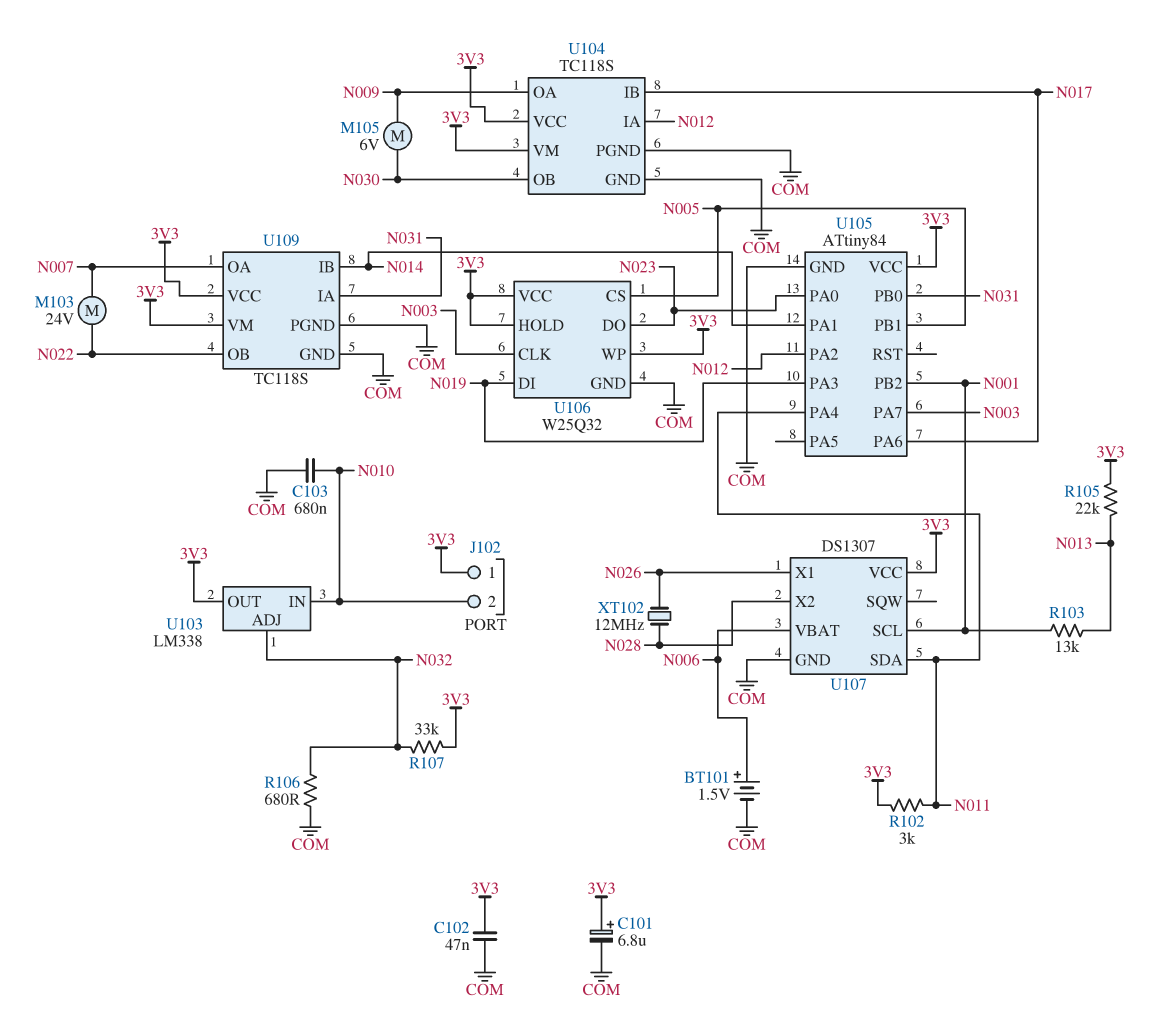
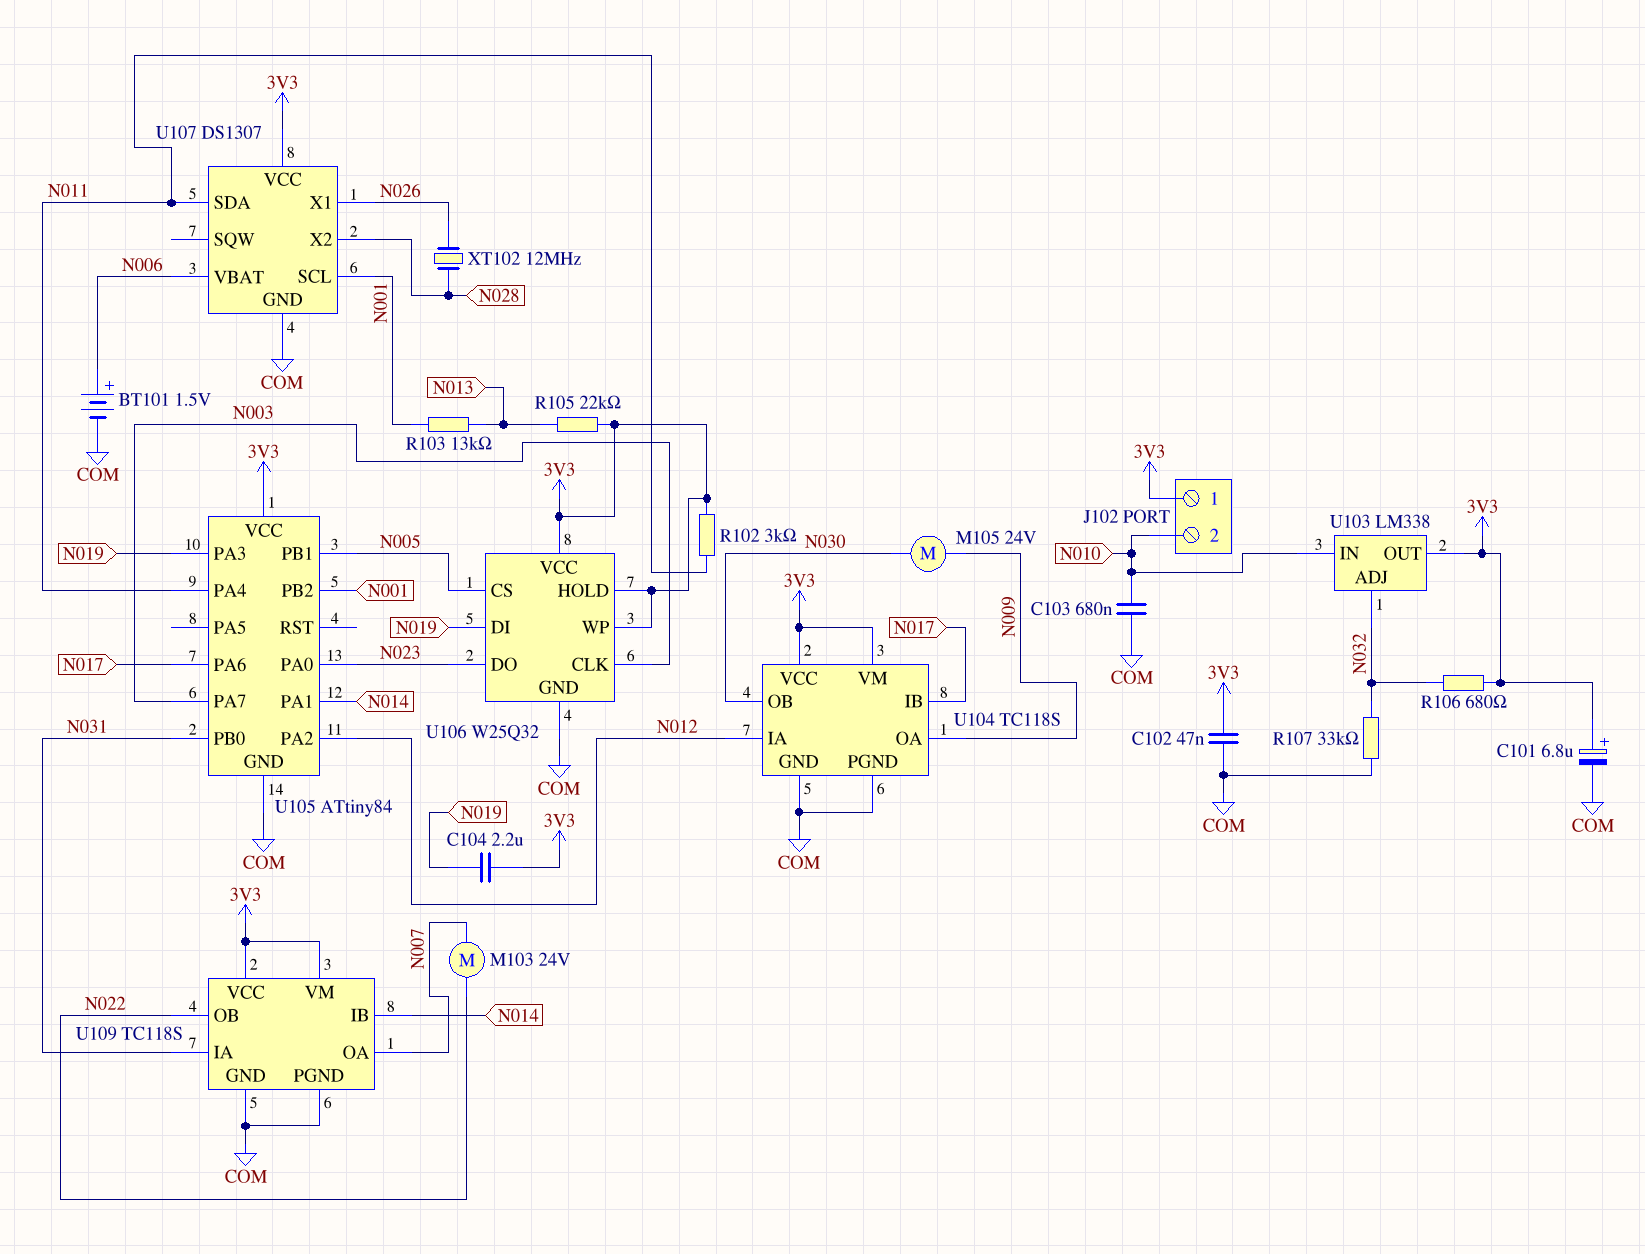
C104: none -> 2.2uF (3V3, N019)
M105: motor 6V (N009, N030) -> motor 24V (N009, N030)
R106: 680 (COM, N032) -> 680 (3V3, N032)
R107: 33k (3V3, N032) -> 33k (COM, N032)

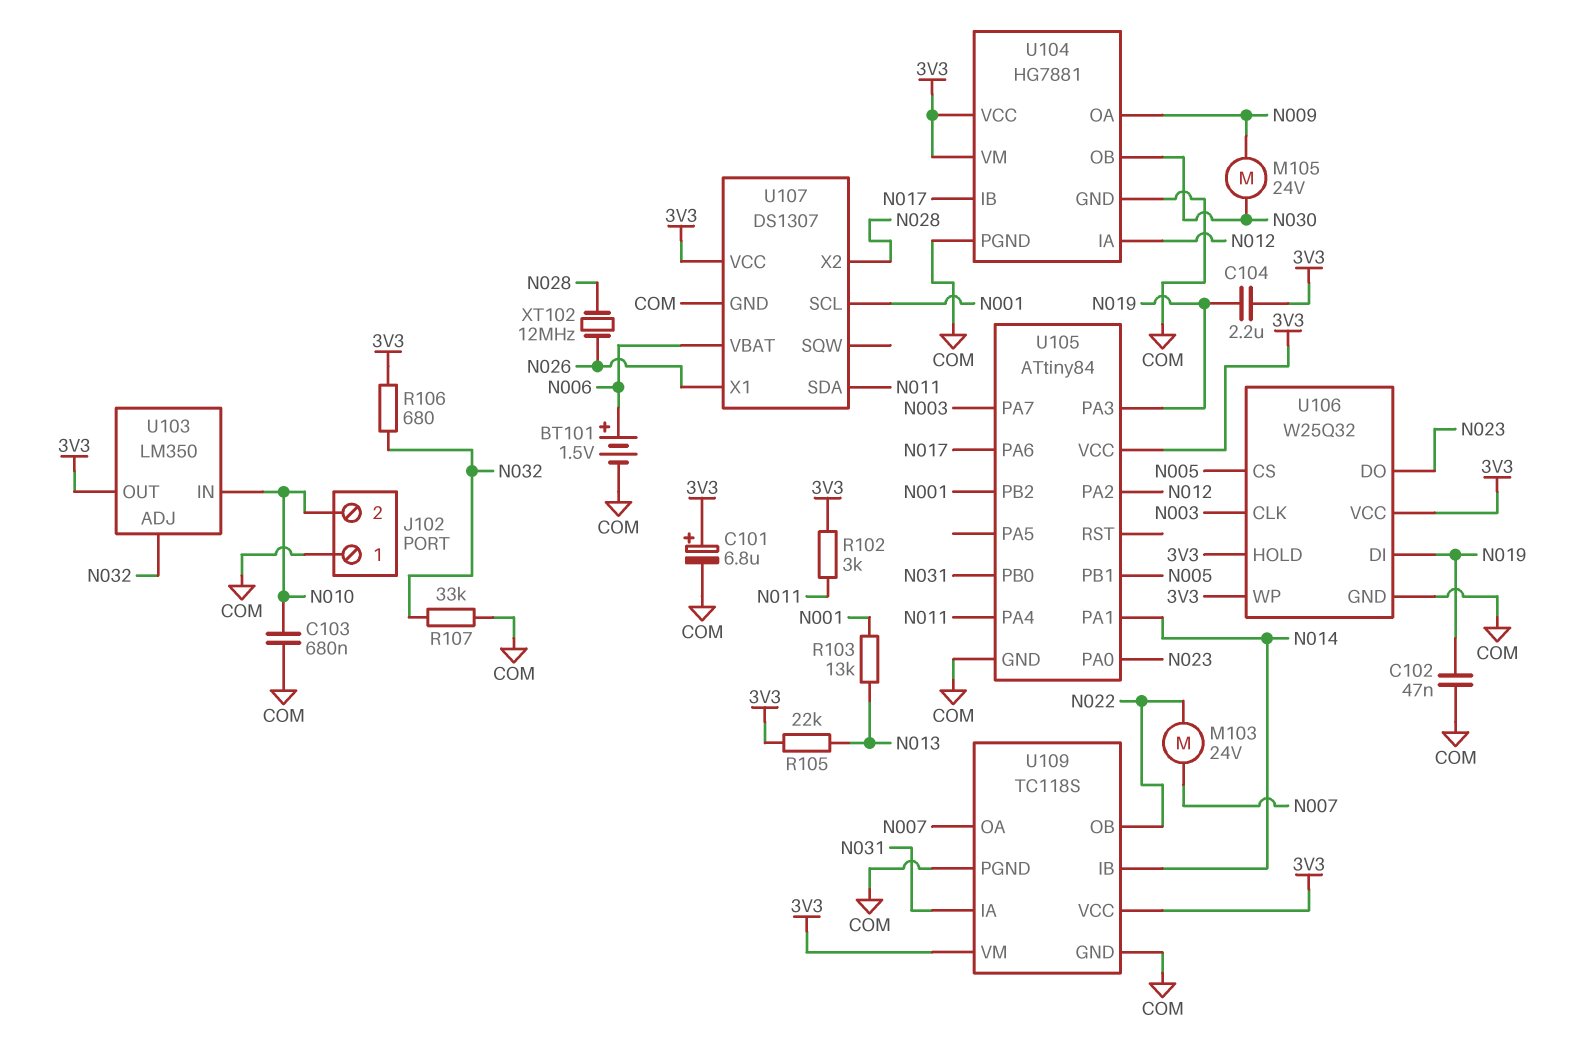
C102: 47nF (3V3, COM) -> 47nF (COM, N019)
J102 pin 1: 3V3 -> COM
U103: LM338 -> LM350
U104: TC118S -> HG7881

